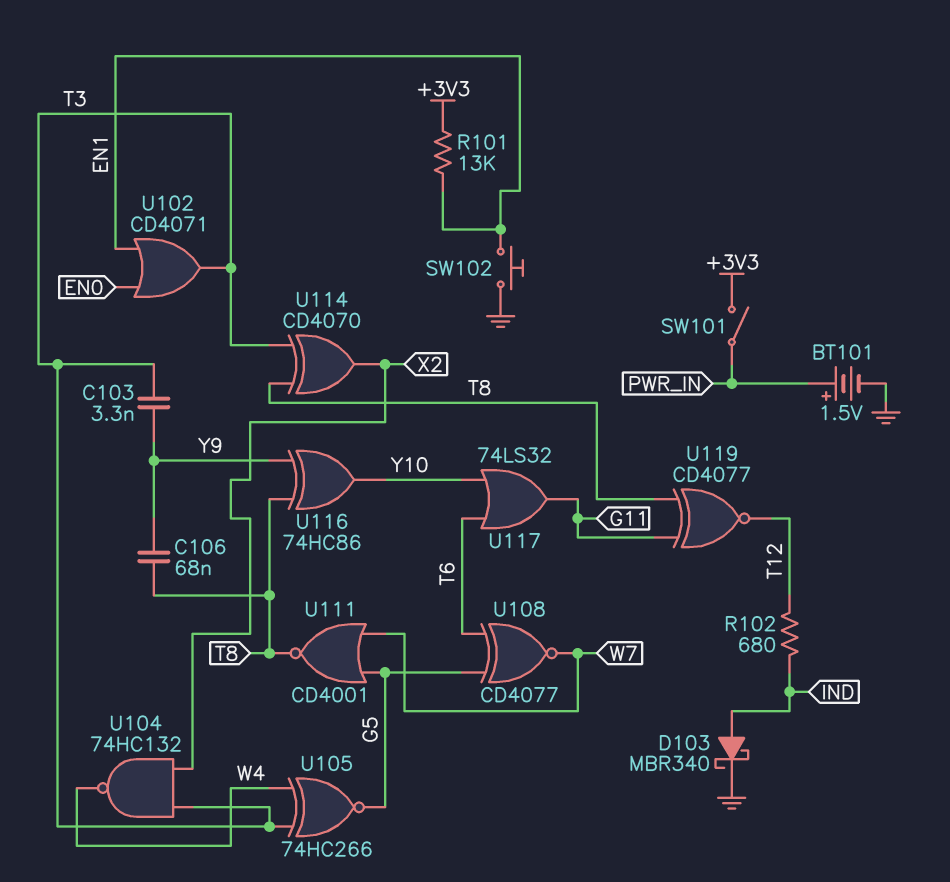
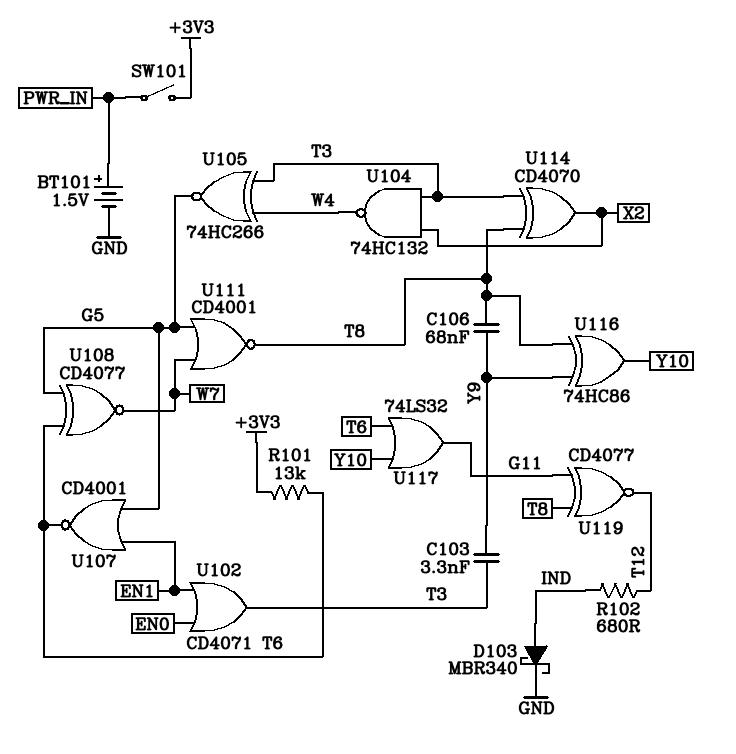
R101: 13k (+3V3, EN1) -> 13k (+3V3, T6)
SW102: button (EN1, GND) -> none
U107: none -> NOR CD4001 (in EN1, in G5, out T6)

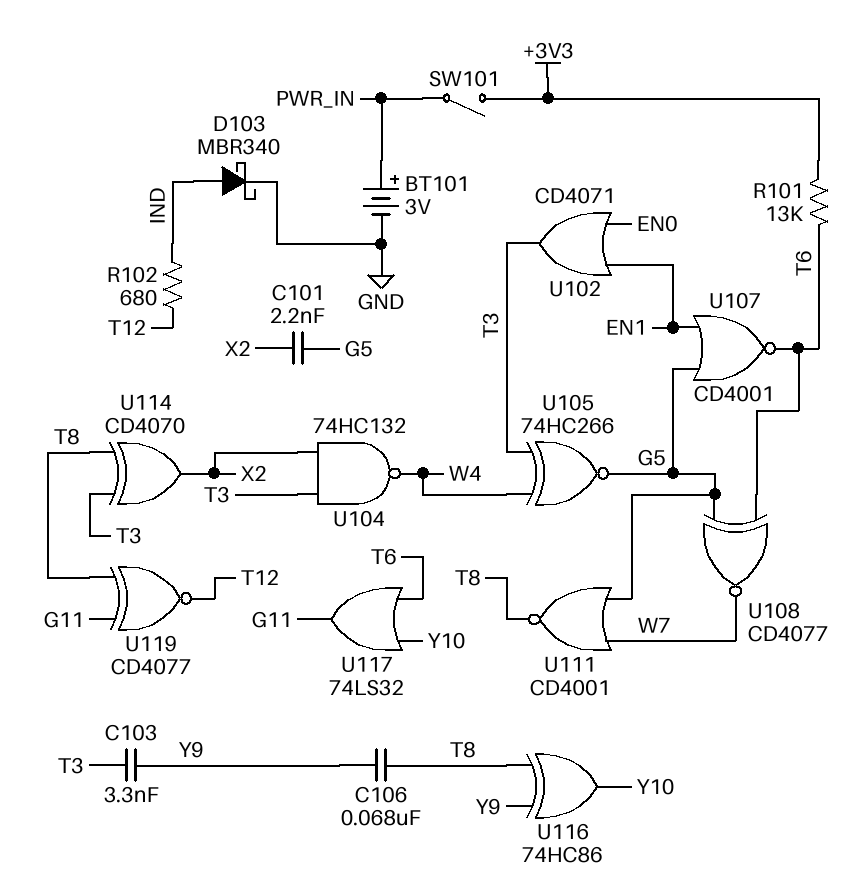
BT101: 1.5V (plus PWR_IN, minus GND) -> 3V (plus PWR_IN, minus GND)
C101: none -> 2.2nF (G5, X2)

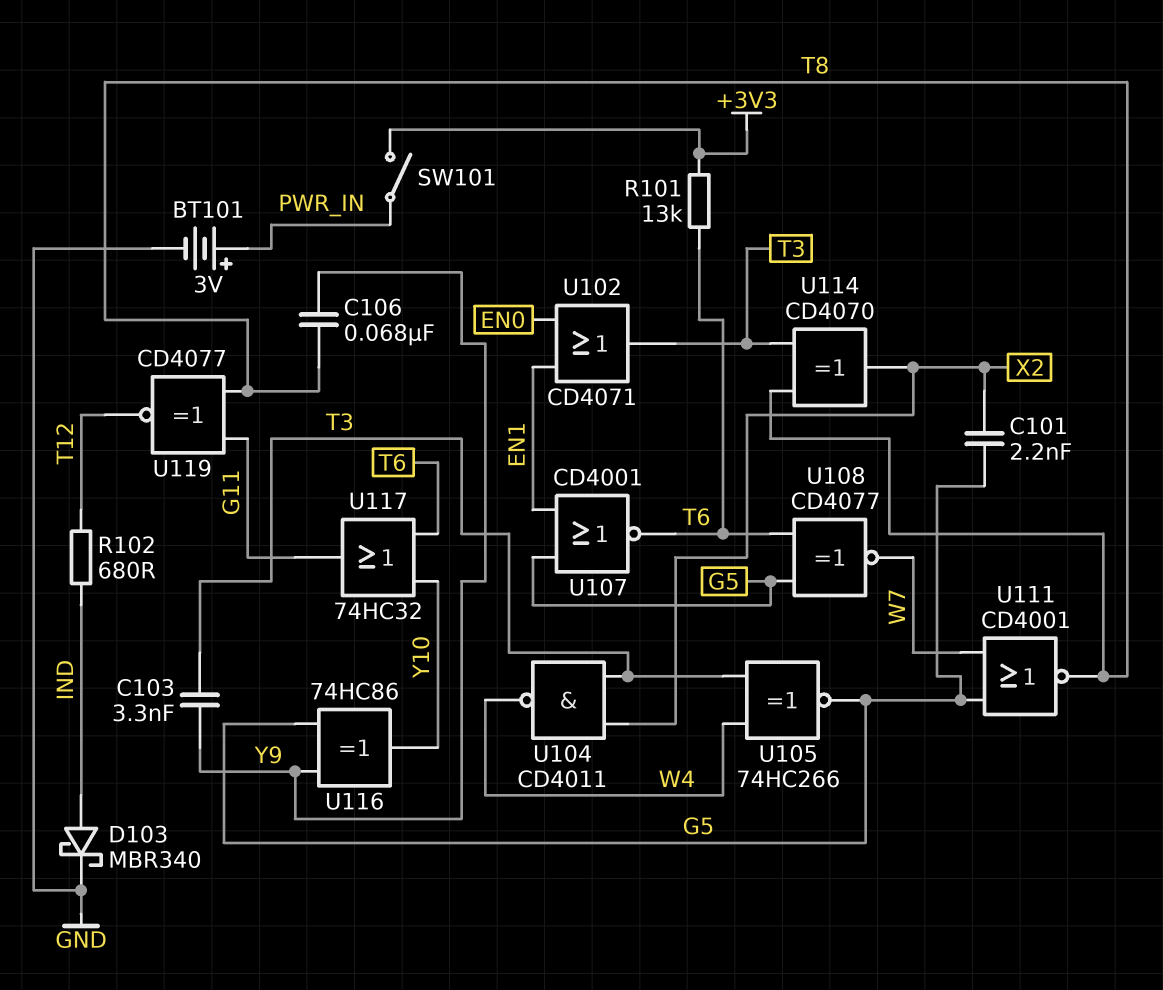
U104: NAND 74HC132 (in T3, in X2, out W4) -> NAND CD4011 (in T3, in X2, out W4)
U116: XOR 74HC86 (in T8, in Y9, out Y10) -> XOR 74HC86 (in G5, in Y9, out Y10)
U117: OR 74LS32 (in T6, in Y10, out G11) -> OR 74HC32 (in T6, in Y10, out G11)

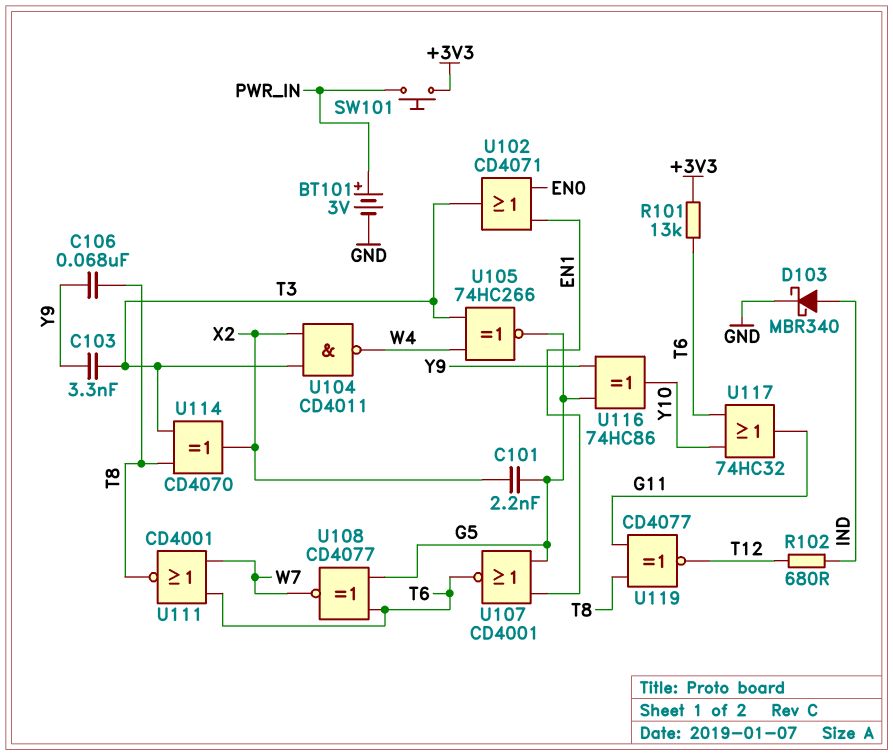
SW101: switch (+3V3, PWR_IN) -> button (+3V3, PWR_IN)
U111: NOR CD4001 (in G5, in W7, out T8) -> NOR CD4001 (in T6, in W7, out T8)

